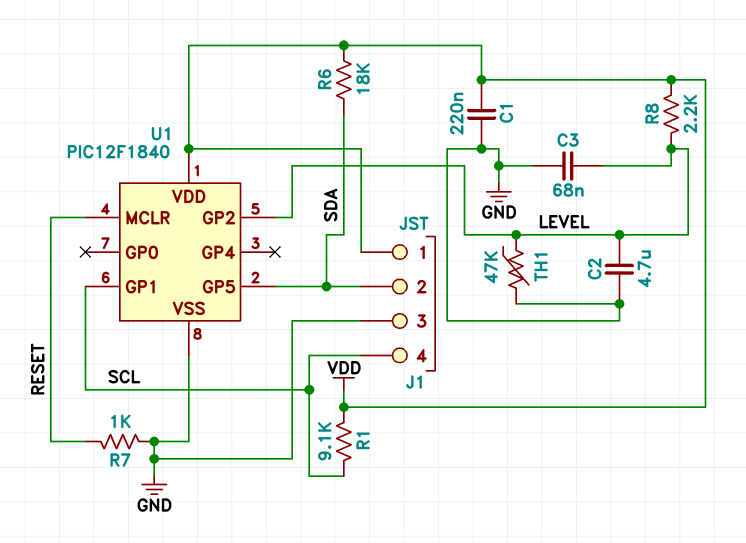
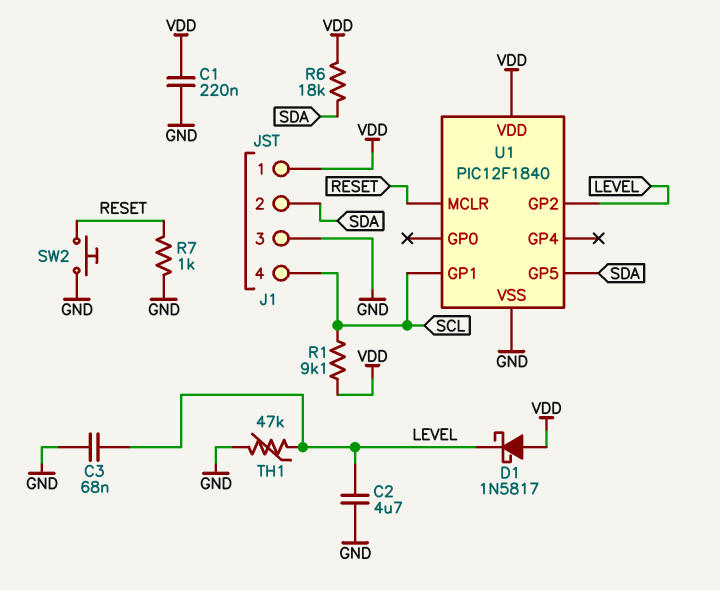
D1: none -> schottky 1N5817 (A VDD, K LEVEL)
R8: 2.2k (LEVEL, VDD) -> none
SW2: none -> button (GND, RESET)

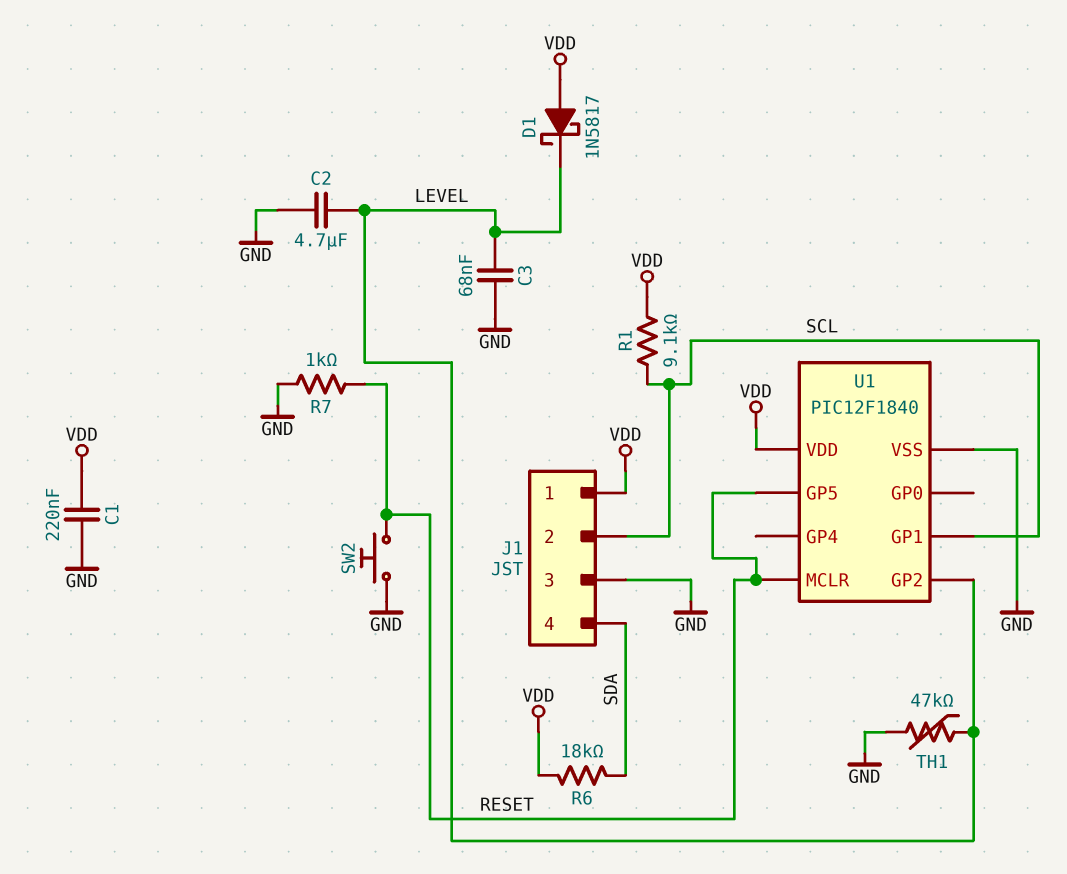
J1 pin 2: SDA -> SCL
J1 pin 4: SCL -> SDA
U1 pin GP5: SDA -> RESET

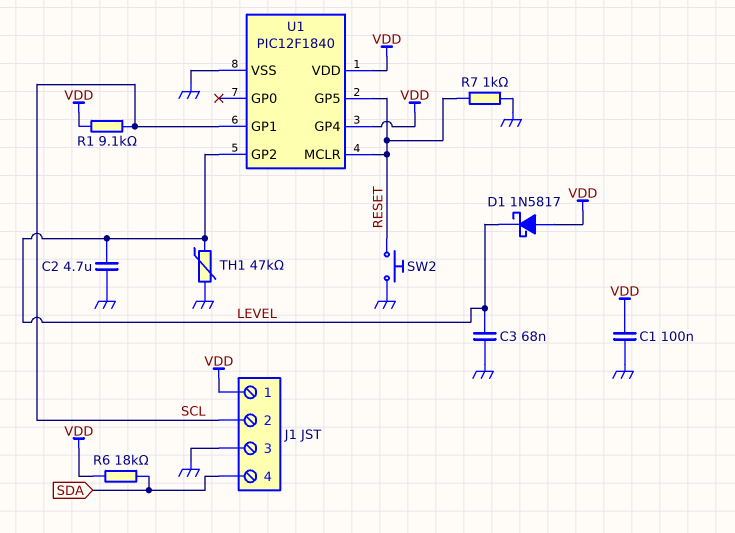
C1: 220nF (GND, VDD) -> 100nF (GND, VDD)
U1 pin GP4: none -> VDD

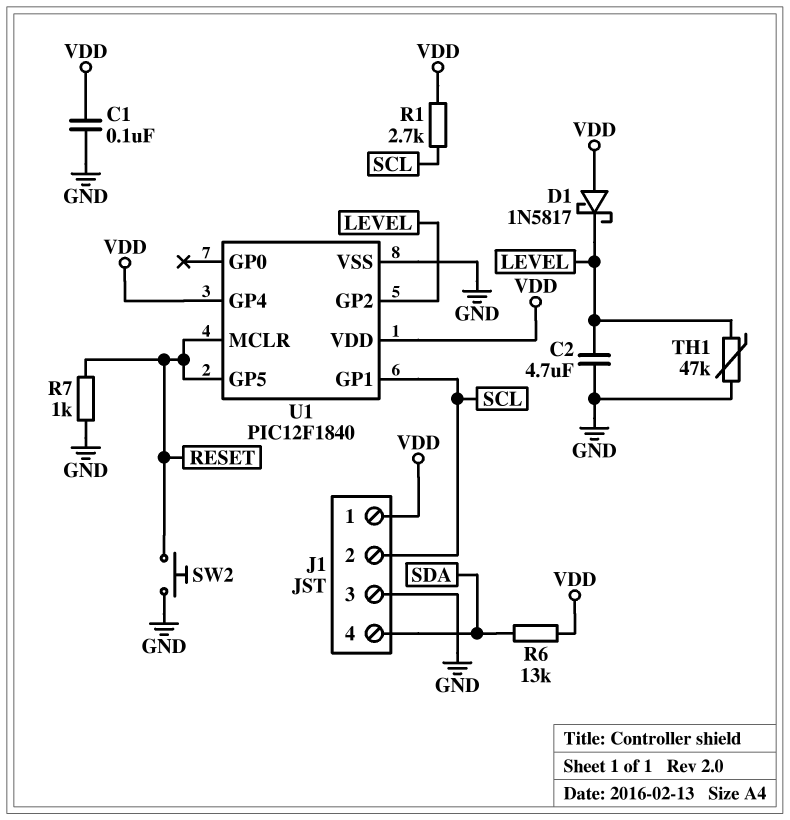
C3: 68nF (GND, LEVEL) -> none
R1: 9.1k (SCL, VDD) -> 2.7k (SCL, VDD)
R6: 18k (SDA, VDD) -> 13k (SDA, VDD)

